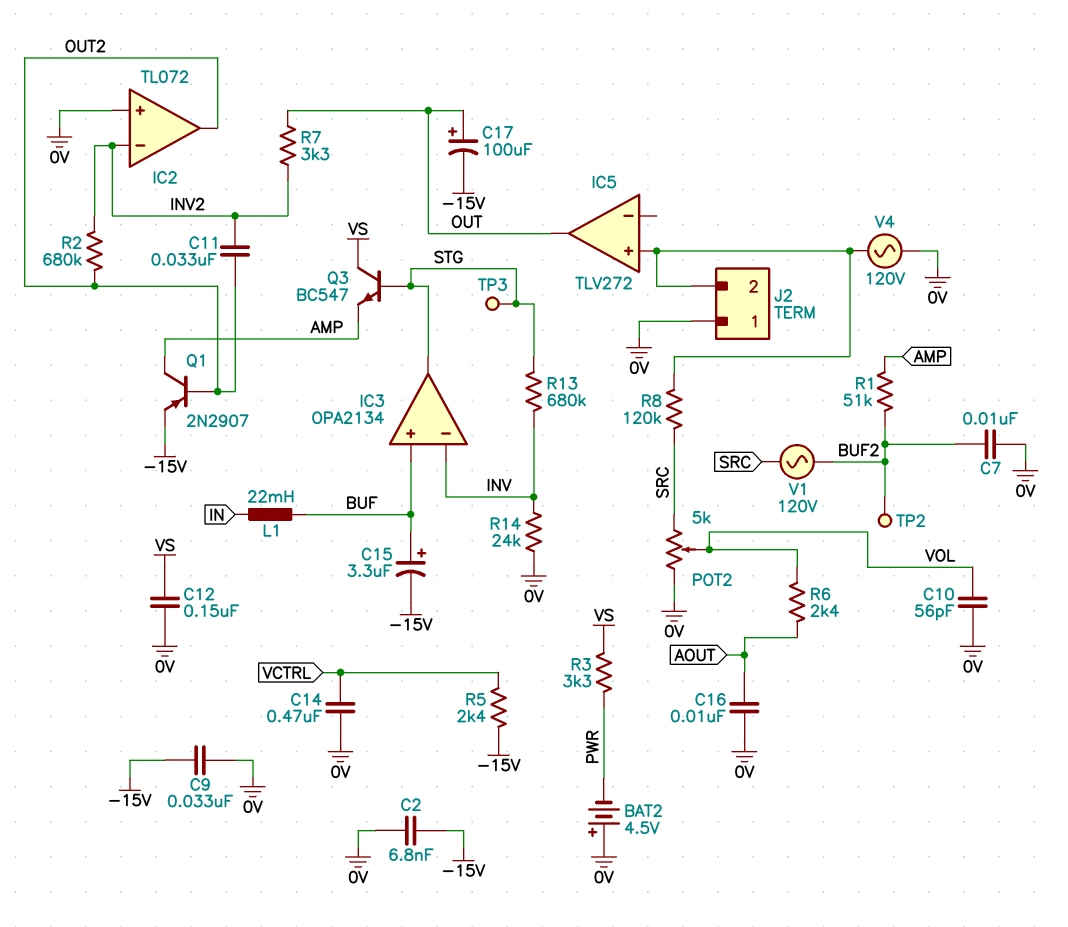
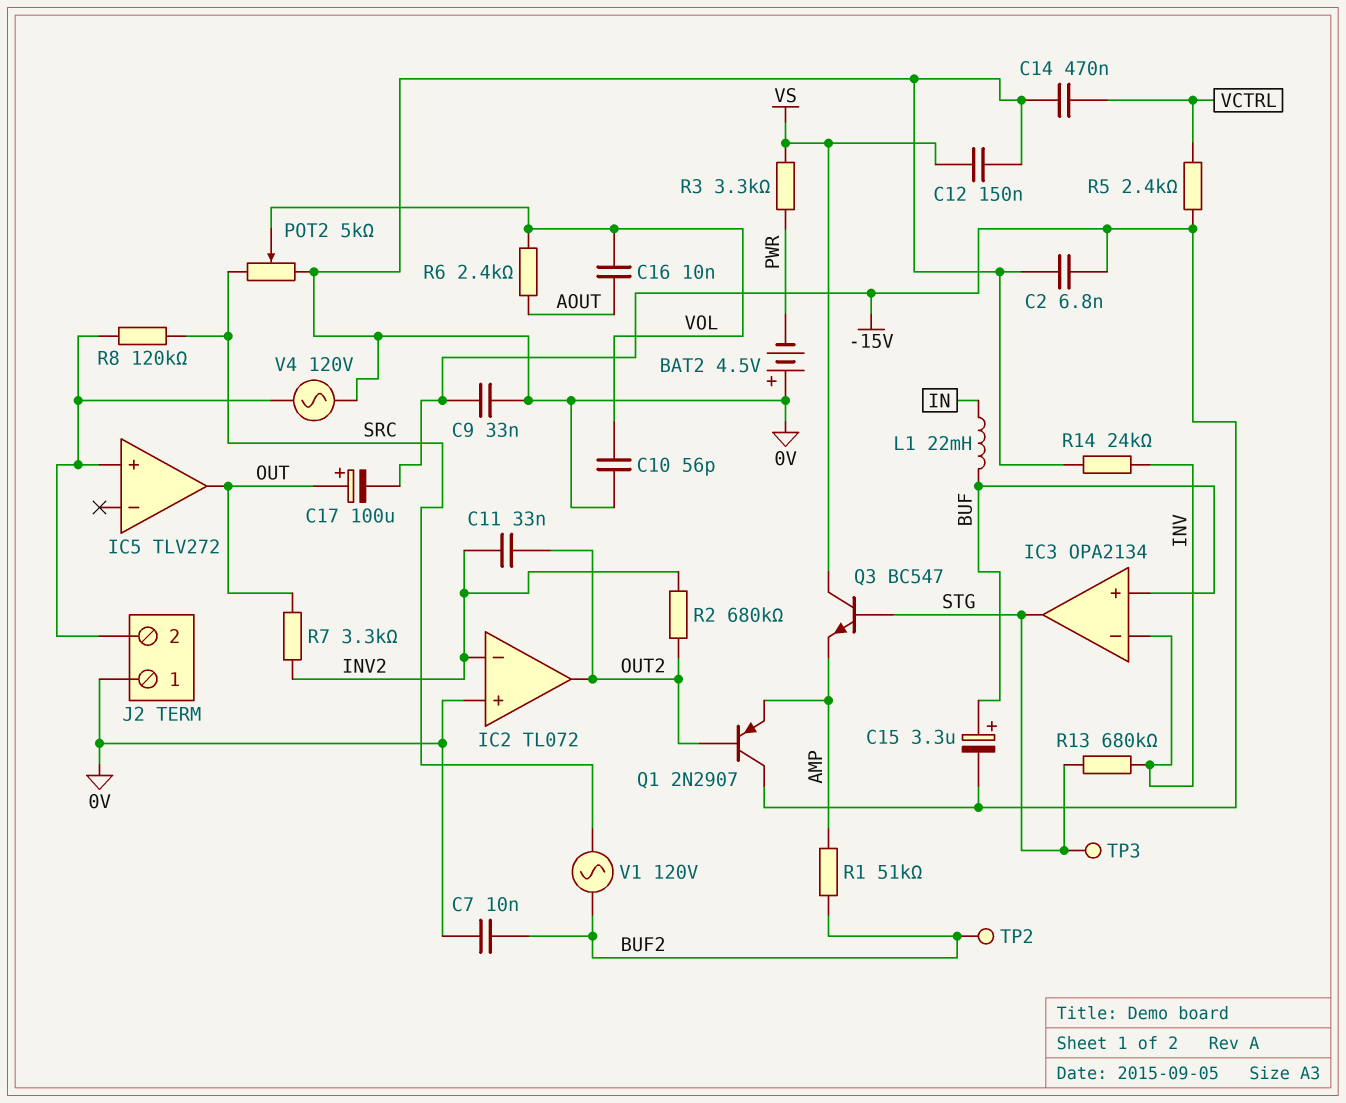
C16: 10nF (0V, AOUT) -> 10nF (AOUT, VOL)
Q1: PNP 2N2907 (B OUT2, C AMP, E -15V) -> PNP 2N2907 (B OUT2, C -15V, E AMP)

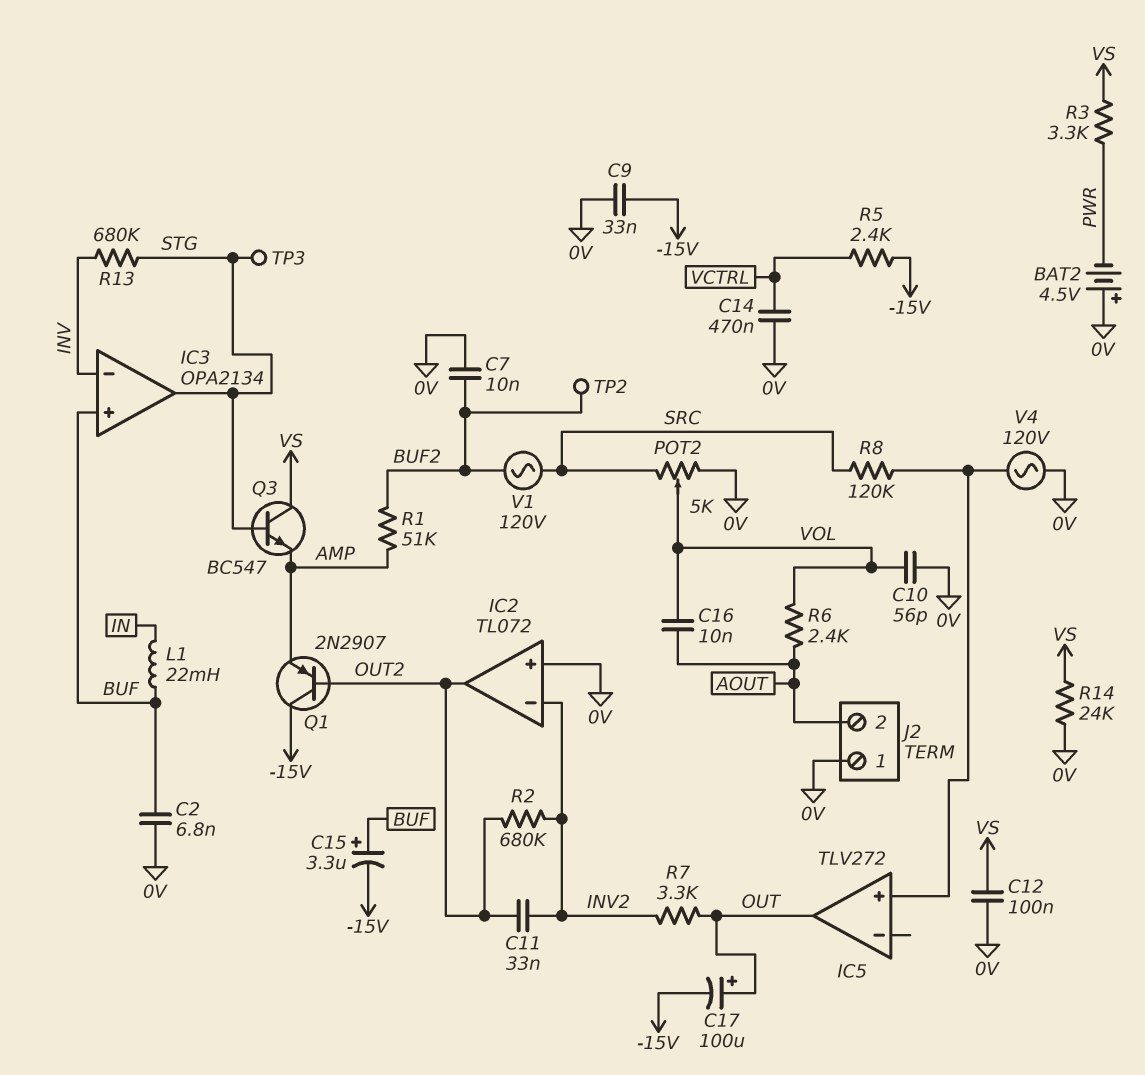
C2: 6.8nF (-15V, 0V) -> 6.8nF (0V, BUF)
C12: 150nF (0V, VS) -> 100nF (0V, VS)
J2 pin 2: IC5/in+ -> AOUT
R14: 24k (0V, INV) -> 24k (0V, VS)

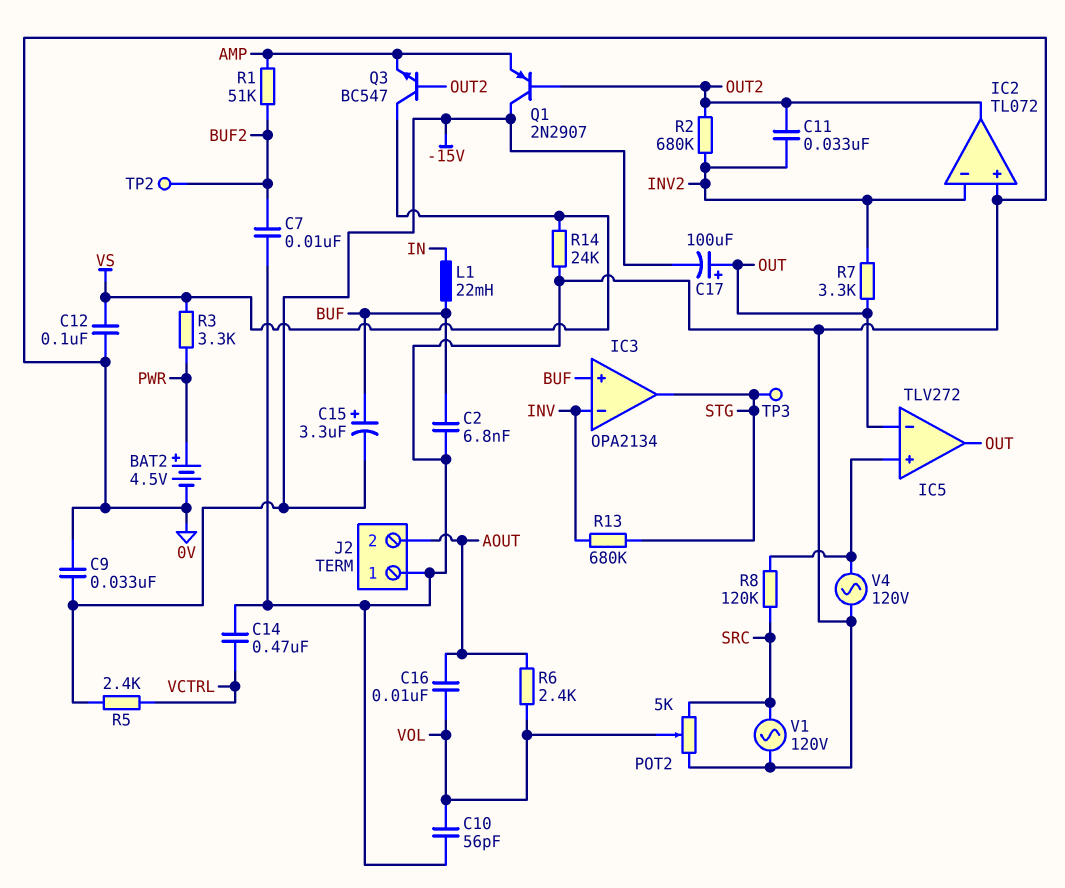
BAT2: 4.5V (plus 0V, minus PWR) -> 4.5V (plus PWR, minus 0V)
IC5 pin in-: none -> OUT
Q3: NPN BC547 (B STG, C VS, E AMP) -> NPN BC547 (B OUT2, C VS, E AMP)
V1: AC 120V (BUF2, SRC) -> AC 120V (0V, SRC)

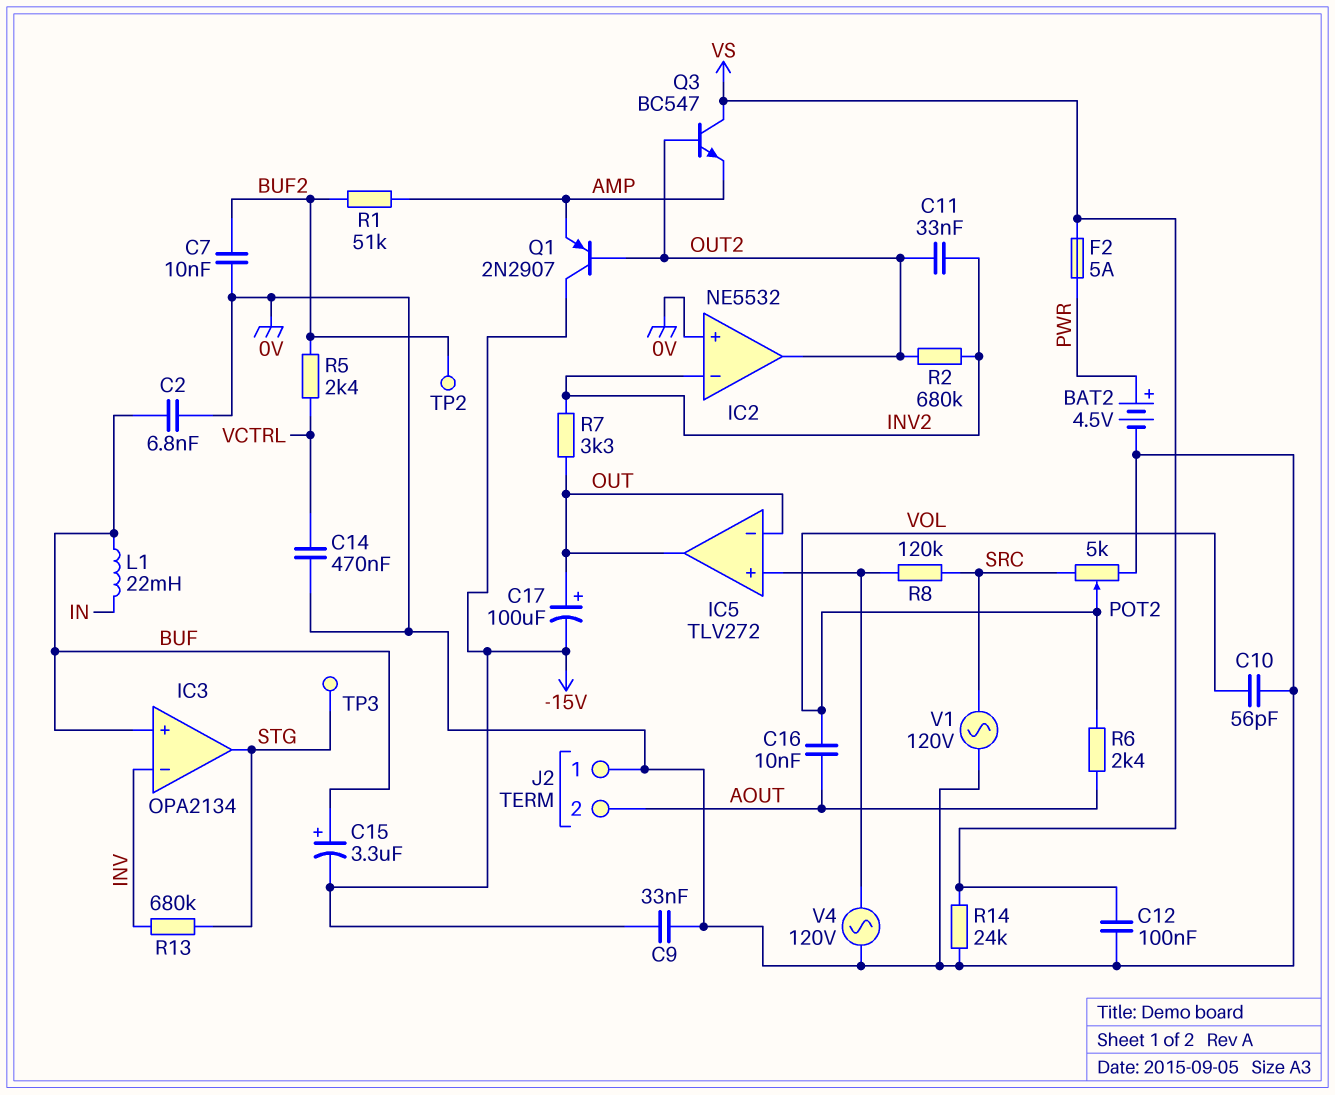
F2: none -> 5A (PWR, VS)
IC2: TL072 -> NE5532
R3: 3.3k (PWR, VS) -> none
R5: 2.4k (-15V, VCTRL) -> 2.4k (BUF2, VCTRL)

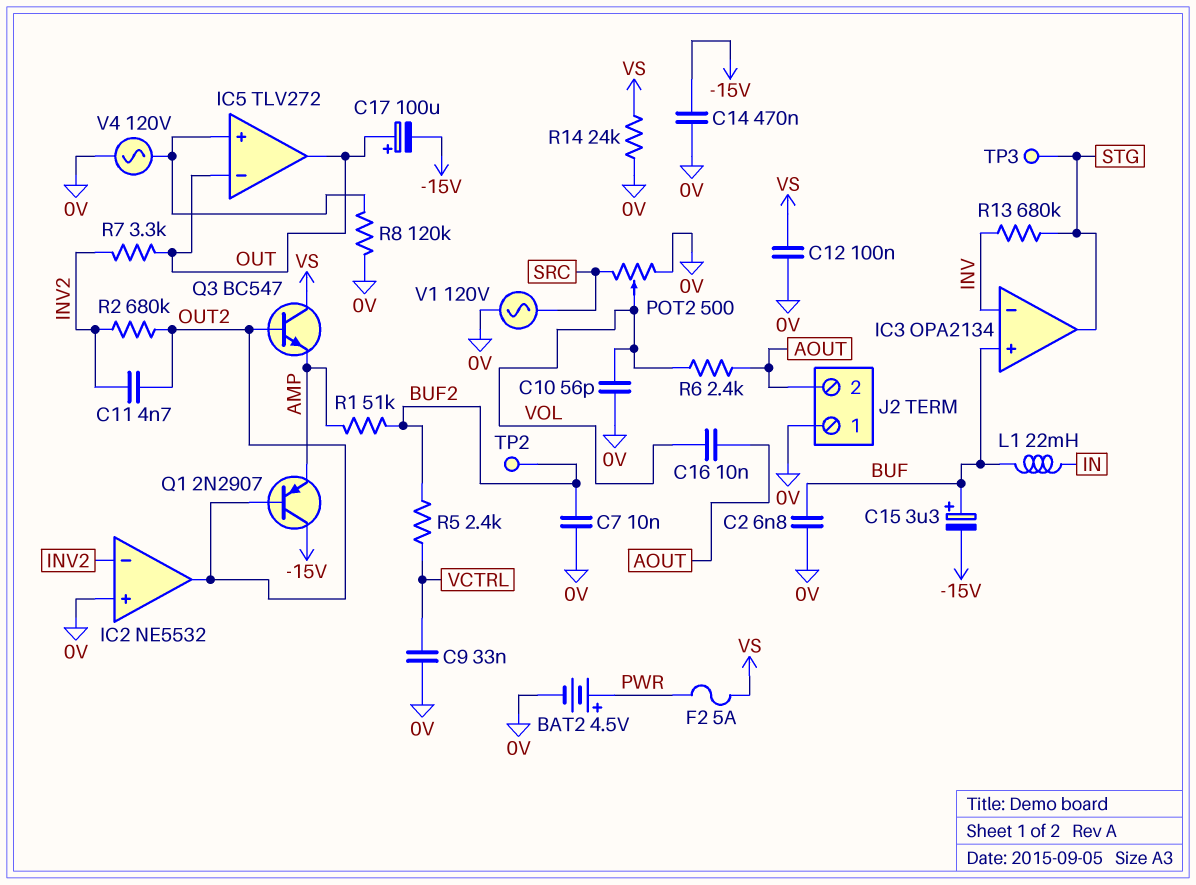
C9: 33nF (-15V, 0V) -> 33nF (0V, VCTRL)
C11: 33nF (INV2, OUT2) -> 4.7nF (INV2, OUT2)
C14: 470nF (0V, VCTRL) -> 470nF (-15V, 0V)
POT2: 5k (0V, SRC, wiper VOL) -> 500 (0V, SRC, wiper VOL)
R8: 120k (IC5/in+, SRC) -> 120k (0V, IC5/in+)

